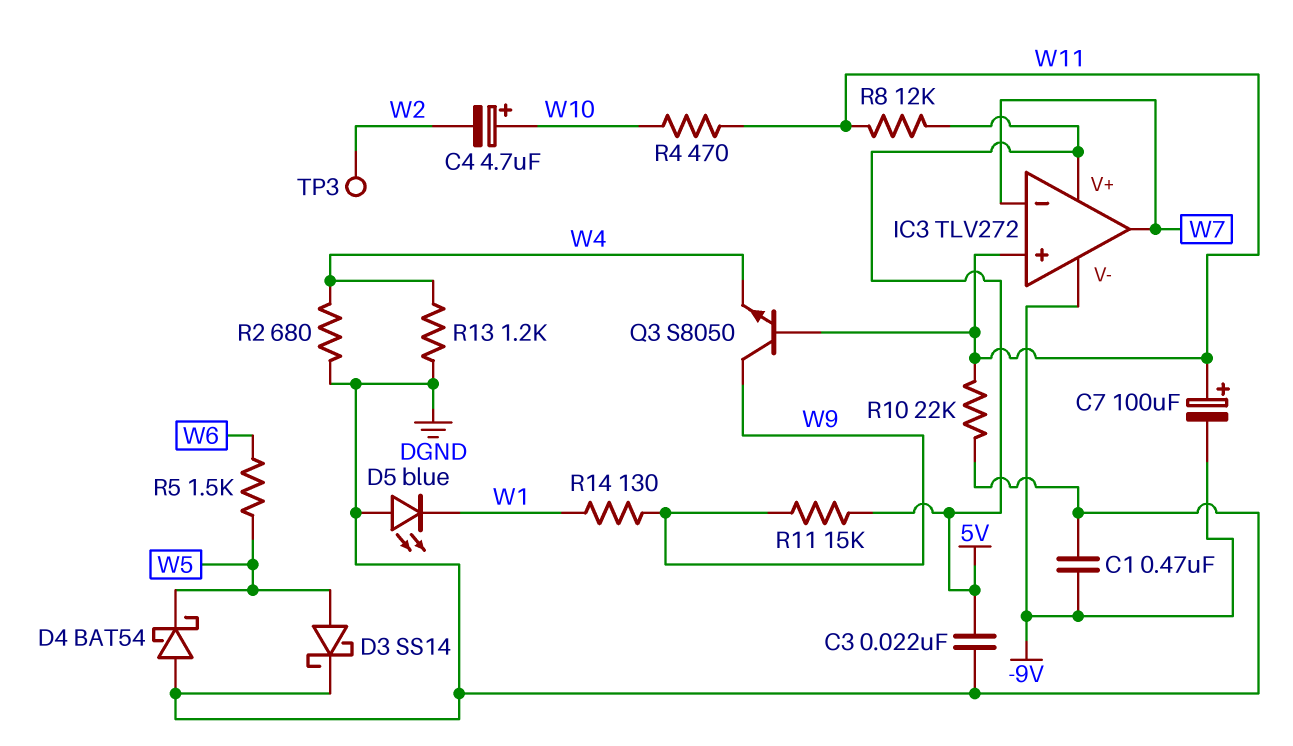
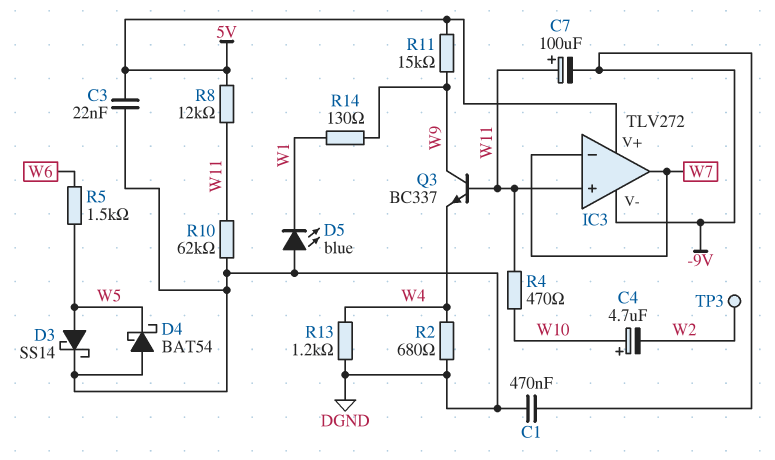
Q3: NPN S8050 (B W11, C W9, E W4) -> NPN BC337 (B W11, C W9, E W4)
R10: 22k (DGND, W11) -> 62k (DGND, W11)

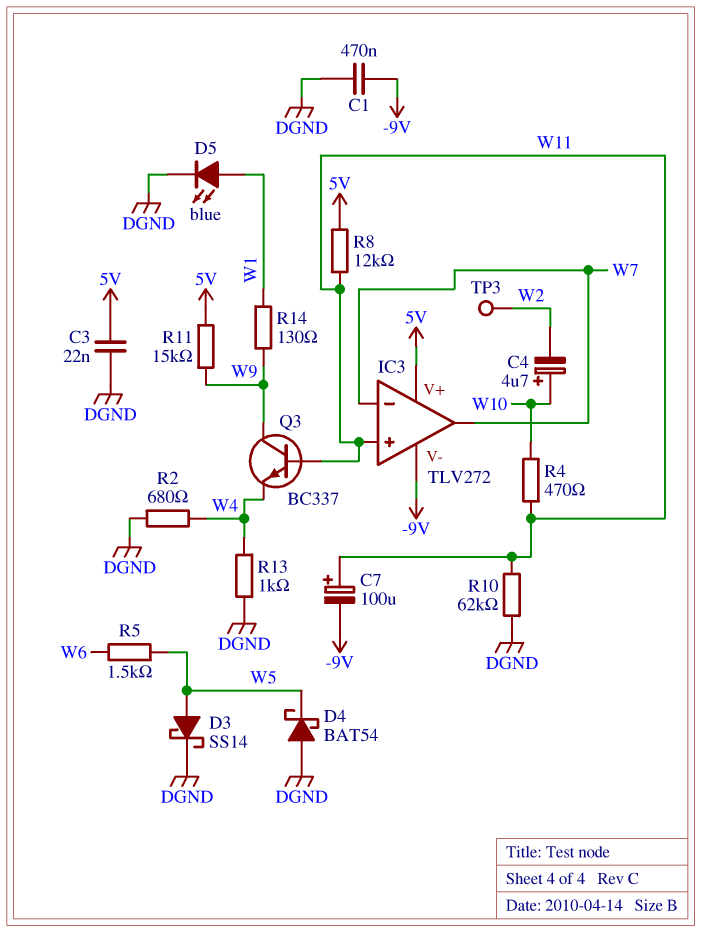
D5: LED blue (A DGND, K W1) -> LED blue (A W1, K DGND)
R13: 1.2k (DGND, W4) -> 1k (DGND, W4)

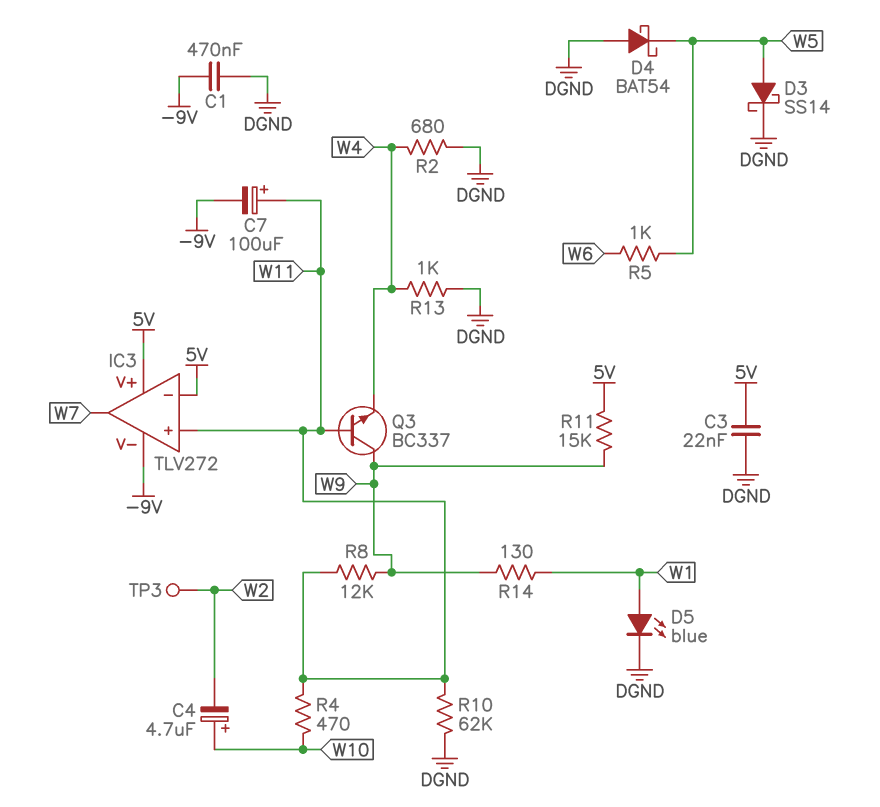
IC3 pin in-: W7 -> 5V
R5: 1.5k (W5, W6) -> 1k (W5, W6)
R8: 12k (5V, W11) -> 12k (W9, W11)

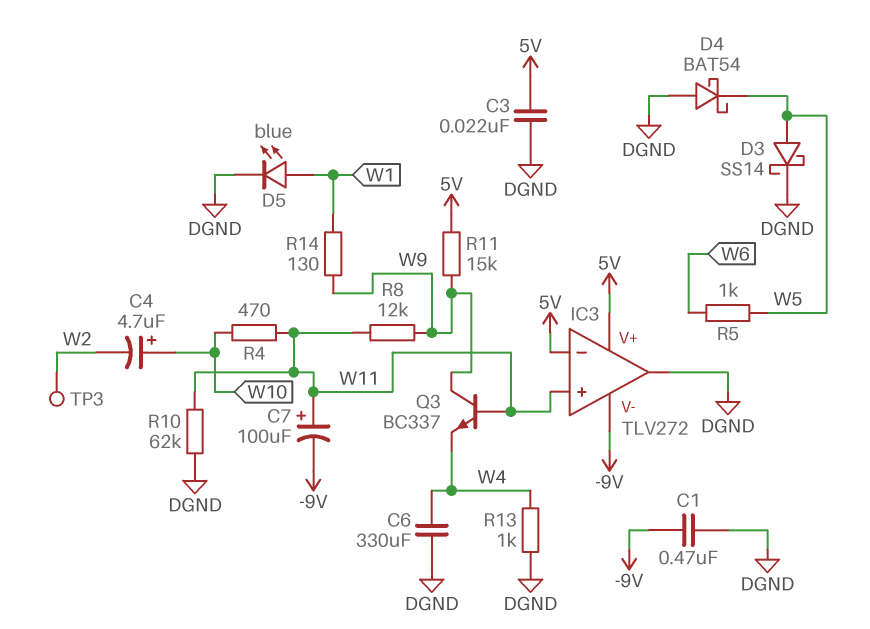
C6: none -> 330uF (DGND, W4)
IC3 pin out: W7 -> DGND
R2: 680 (DGND, W4) -> none

